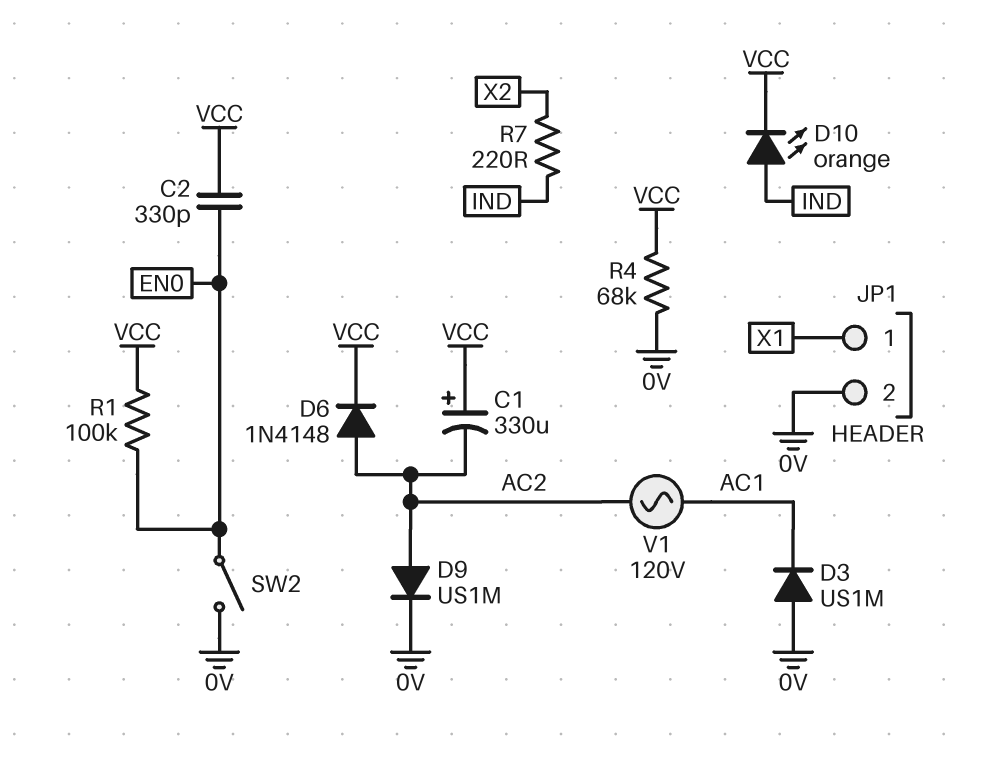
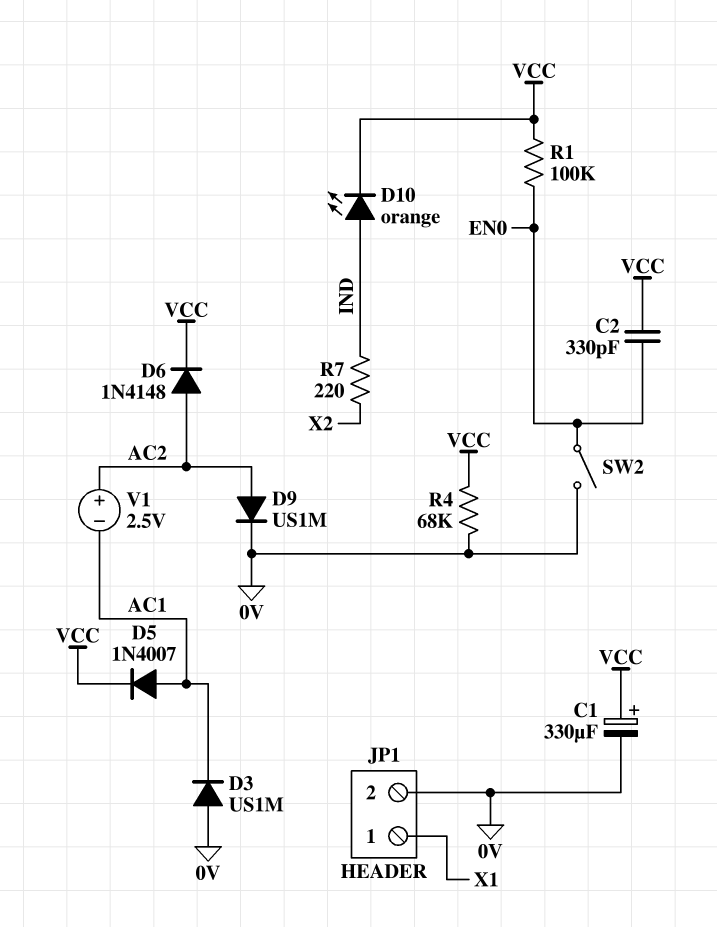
C1: 330uF (plus VCC, minus AC2) -> 330uF (plus VCC, minus 0V)
D5: none -> diode 1N4007 (A AC1, K VCC)
V1: AC 120V (AC1, AC2) -> 2.5V (plus AC2, minus AC1)

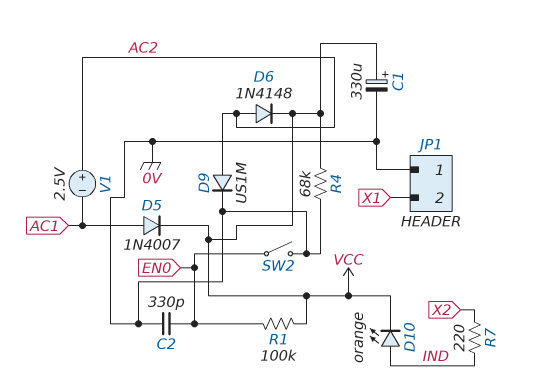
C2: 330pF (EN0, VCC) -> 330pF (0V, EN0)
D3: diode US1M (A 0V, K AC1) -> none
JP1 pin 1: X1 -> 0V
JP1 pin 2: 0V -> X1

